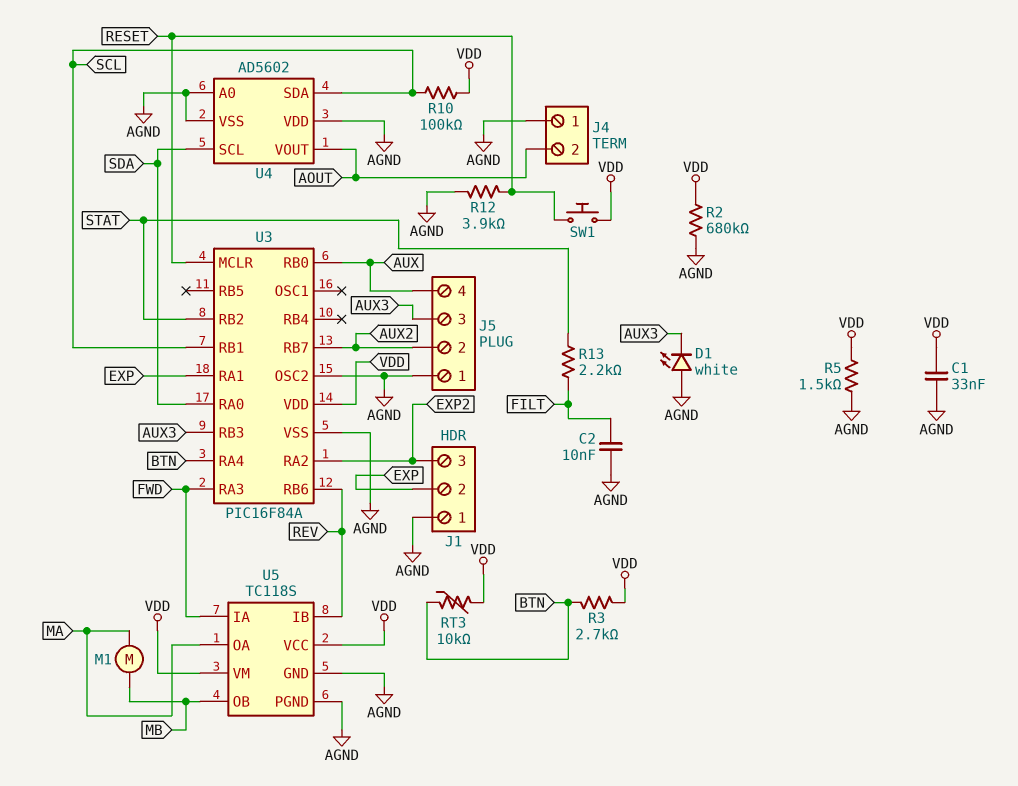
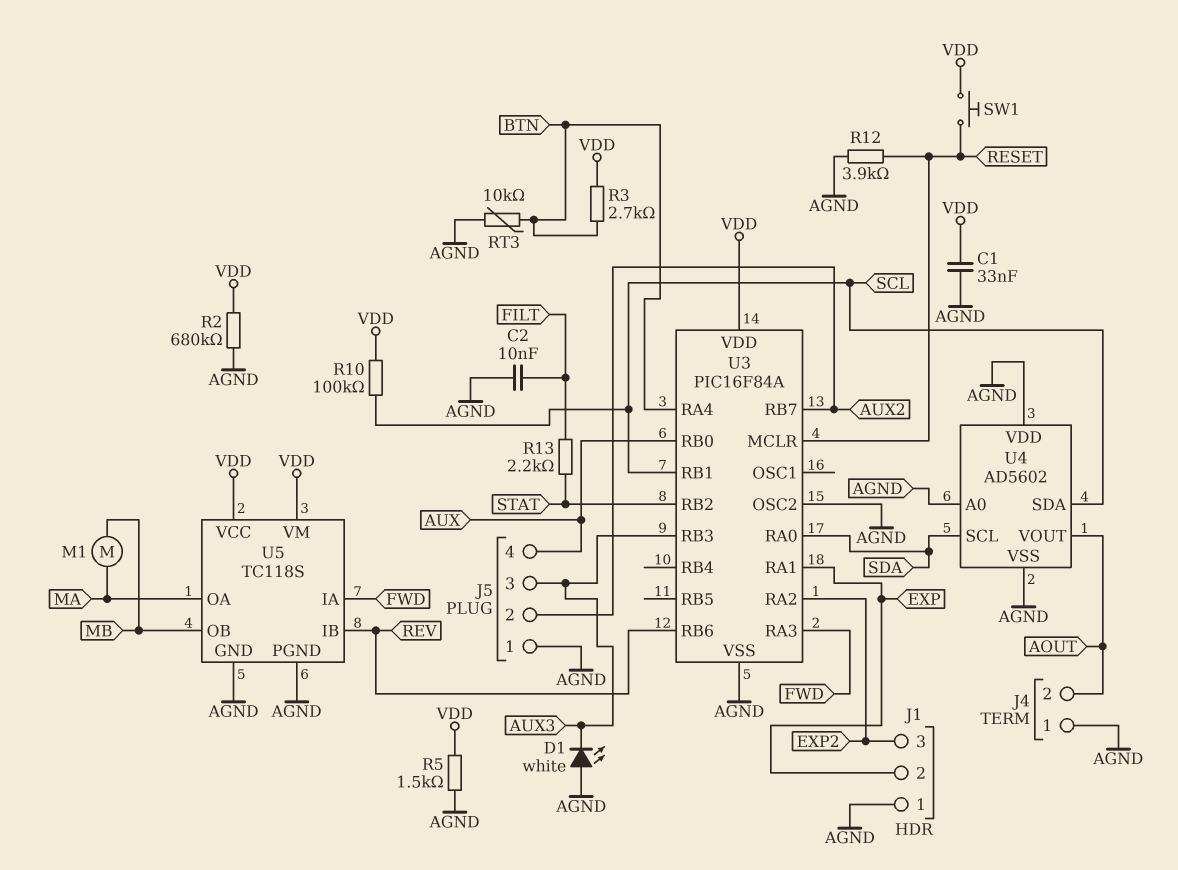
RT3: 10k (BTN, VDD) -> 10k (AGND, BTN)

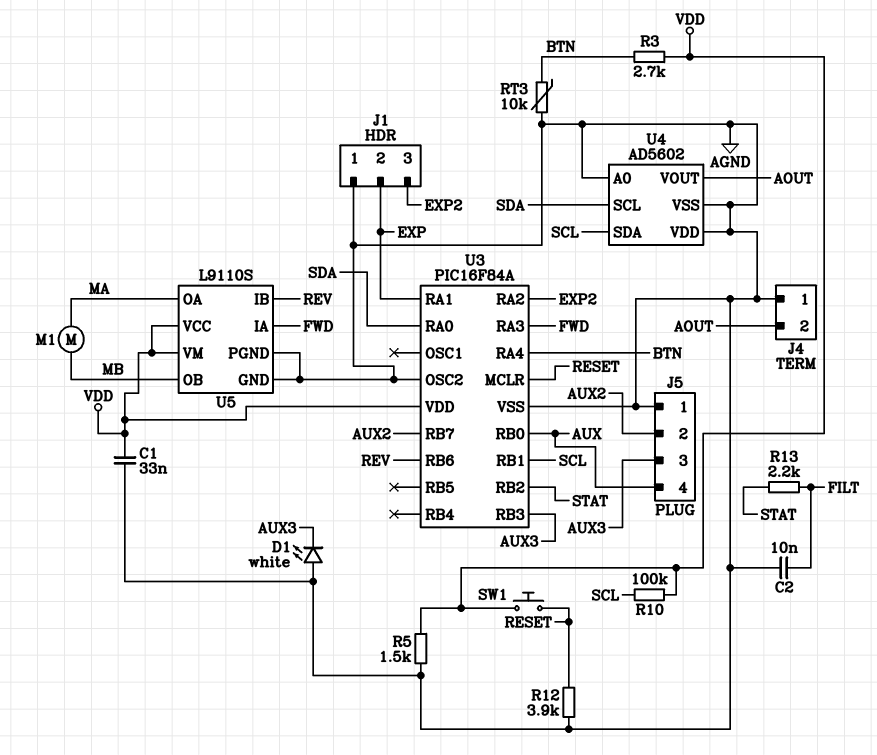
R2: 680k (AGND, VDD) -> none
U5: TC118S -> L9110S

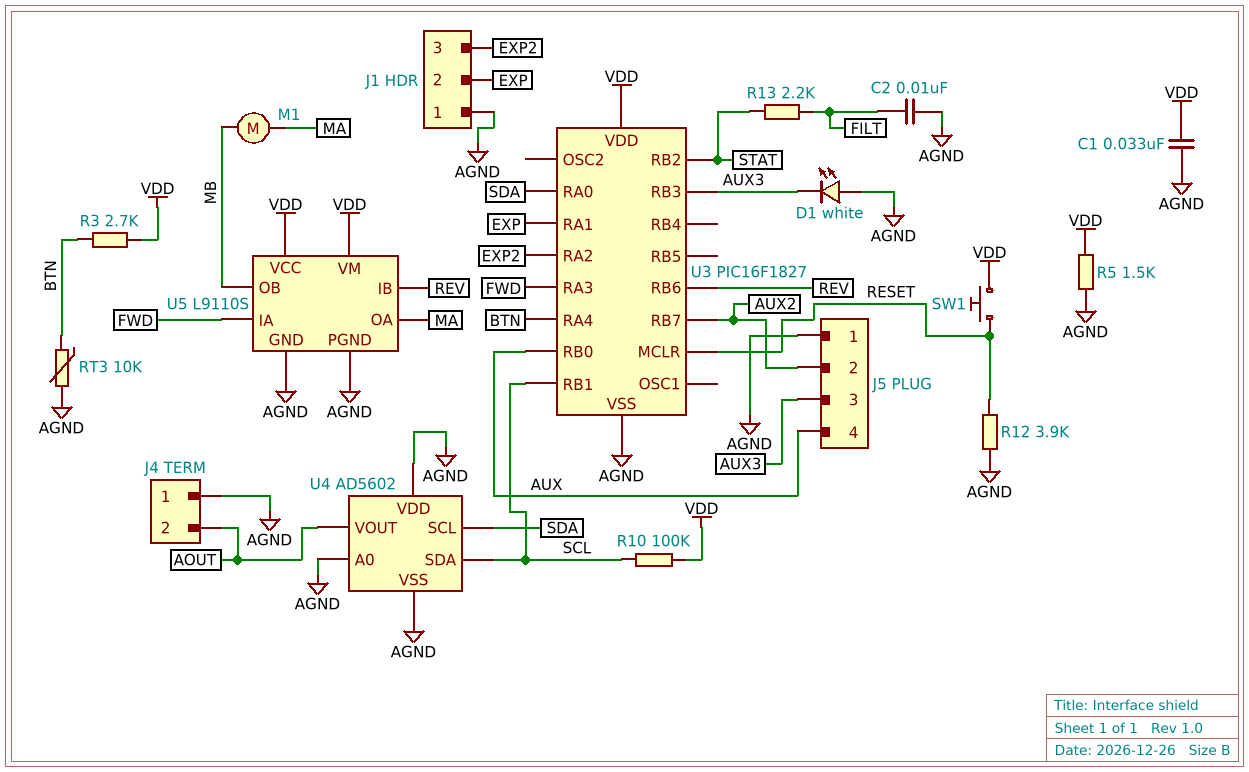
U3: PIC16F84A -> PIC16F1827
U3 pin OSC2: AGND -> none

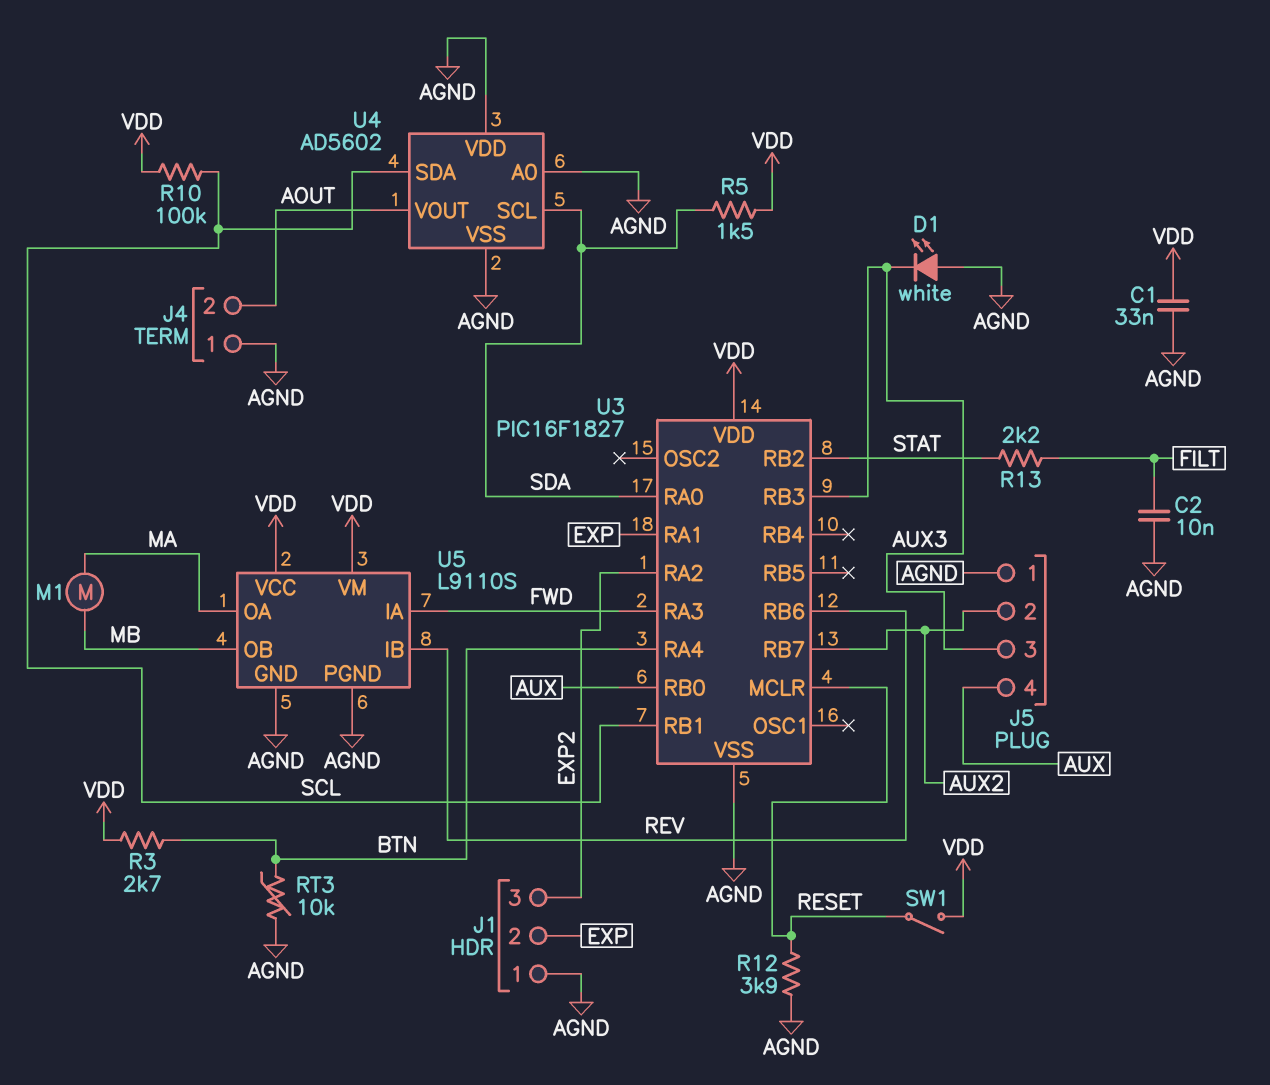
R5: 1.5k (AGND, VDD) -> 1.5k (SDA, VDD)
SW1: button (RESET, VDD) -> switch (RESET, VDD)

